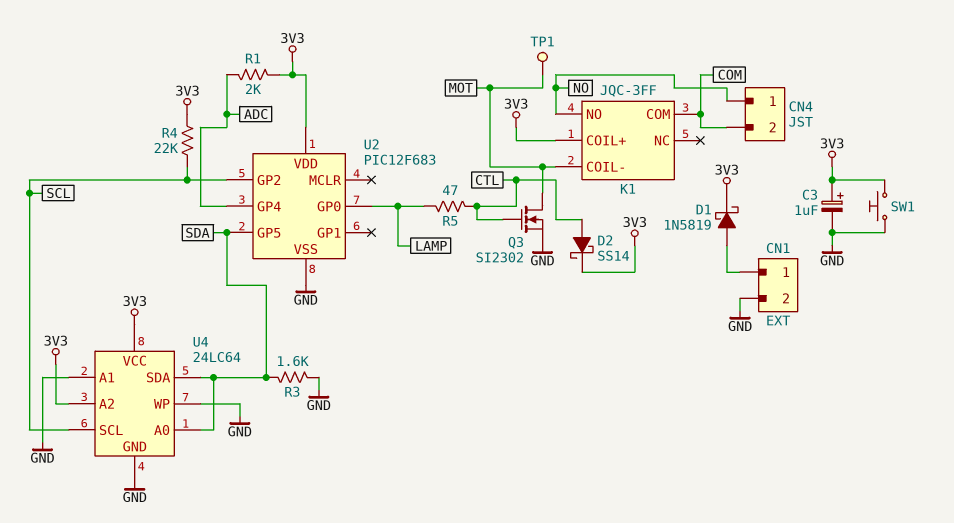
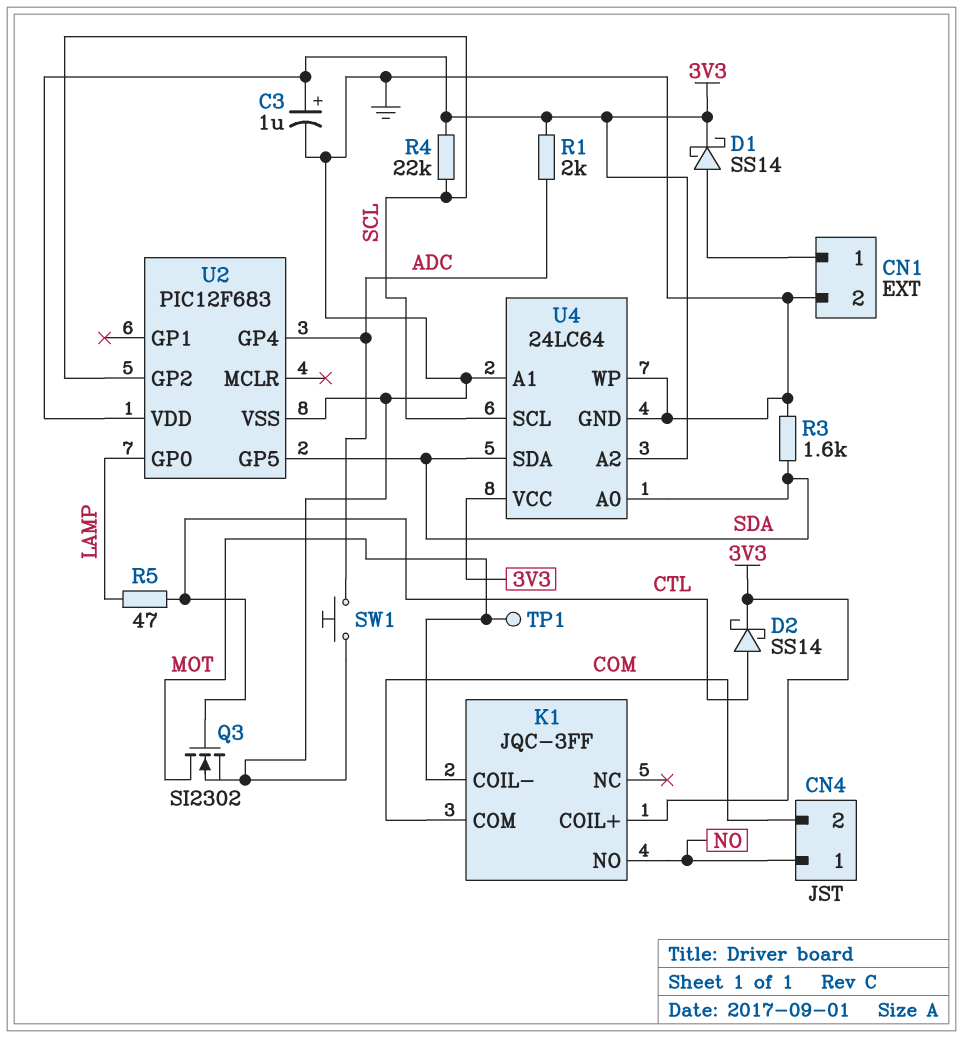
D1: schottky 1N5819 (A CN1/1, K 3V3) -> schottky SS14 (A CN1/1, K 3V3)
SW1: button (3V3, GND) -> button (ADC, GND)

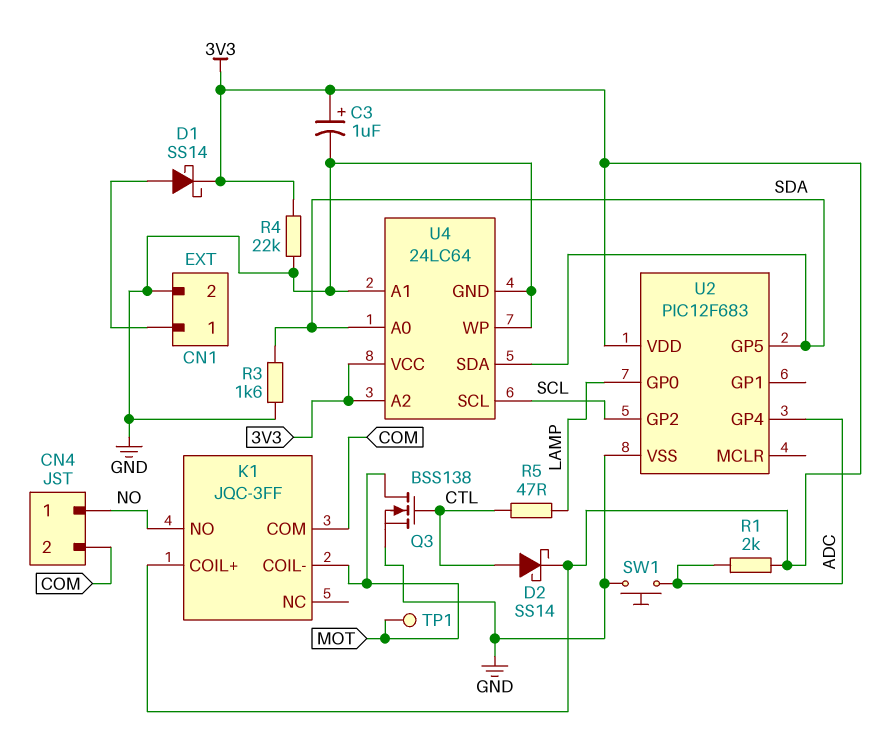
Q3: NMOS SI2302 (G CTL, D MOT, S GND) -> NMOS BSS138 (G CTL, D MOT, S GND)
R4: 22k (3V3, SCL) -> 22k (3V3, GND)

